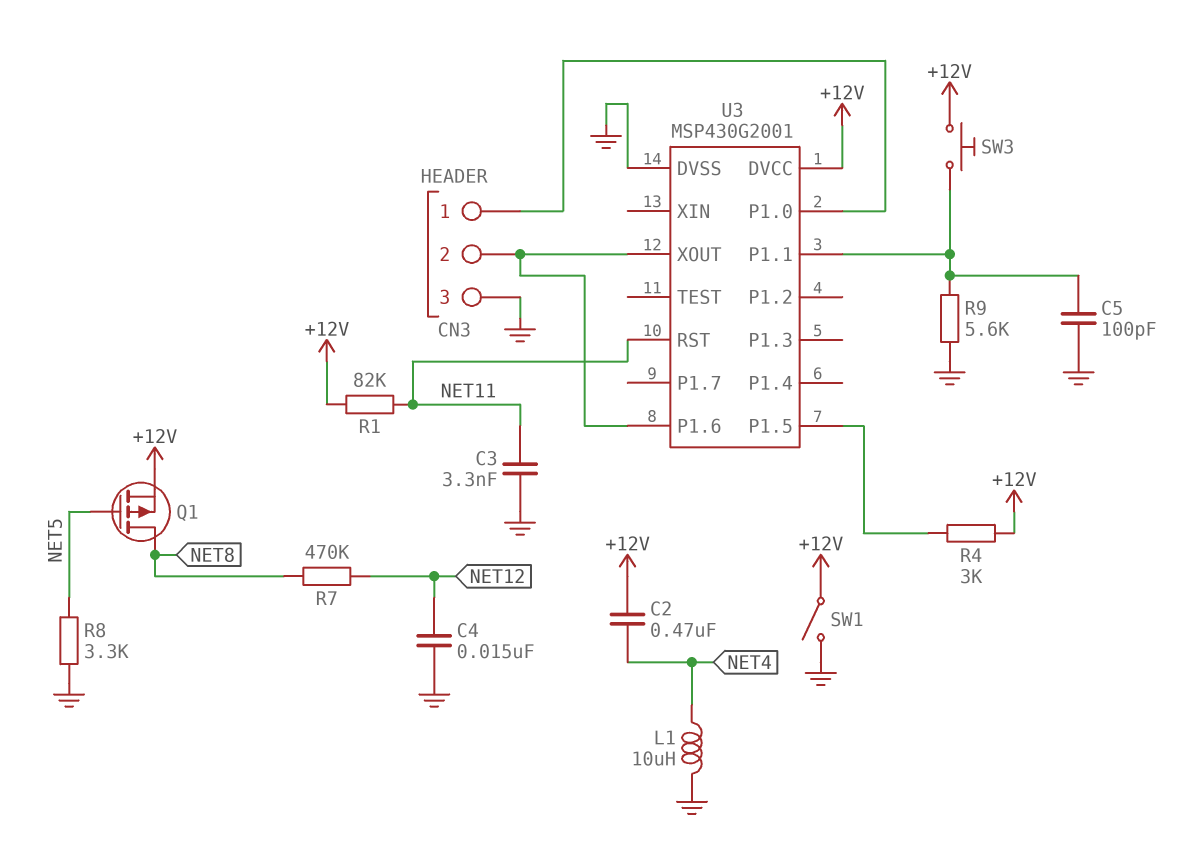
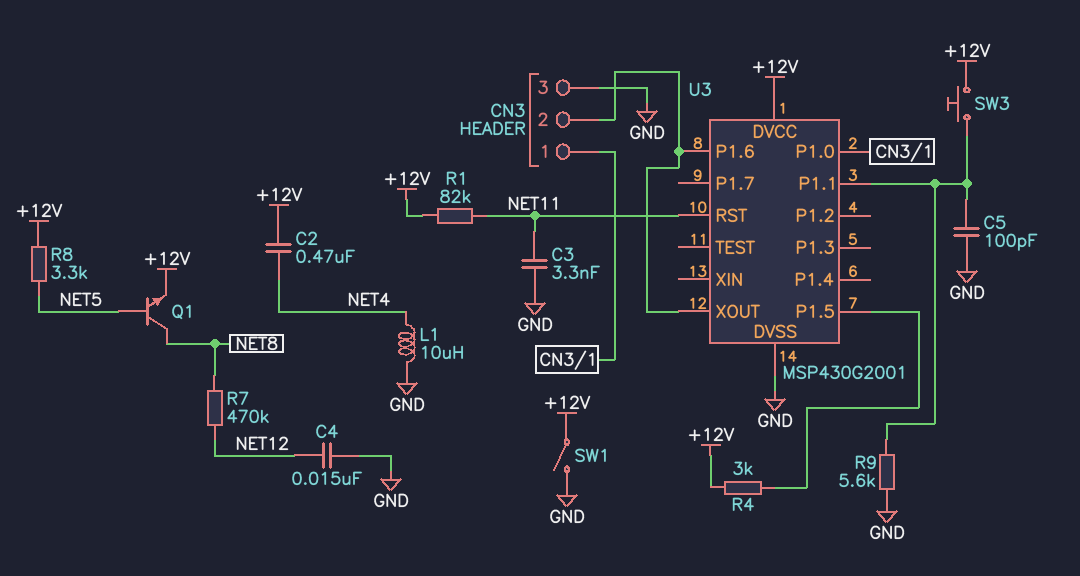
Q1: PMOS (G NET5, D NET8, S +12V) -> NPN (B NET5, C NET8, E +12V)
R8: 3.3k (GND, NET5) -> 3.3k (+12V, NET5)

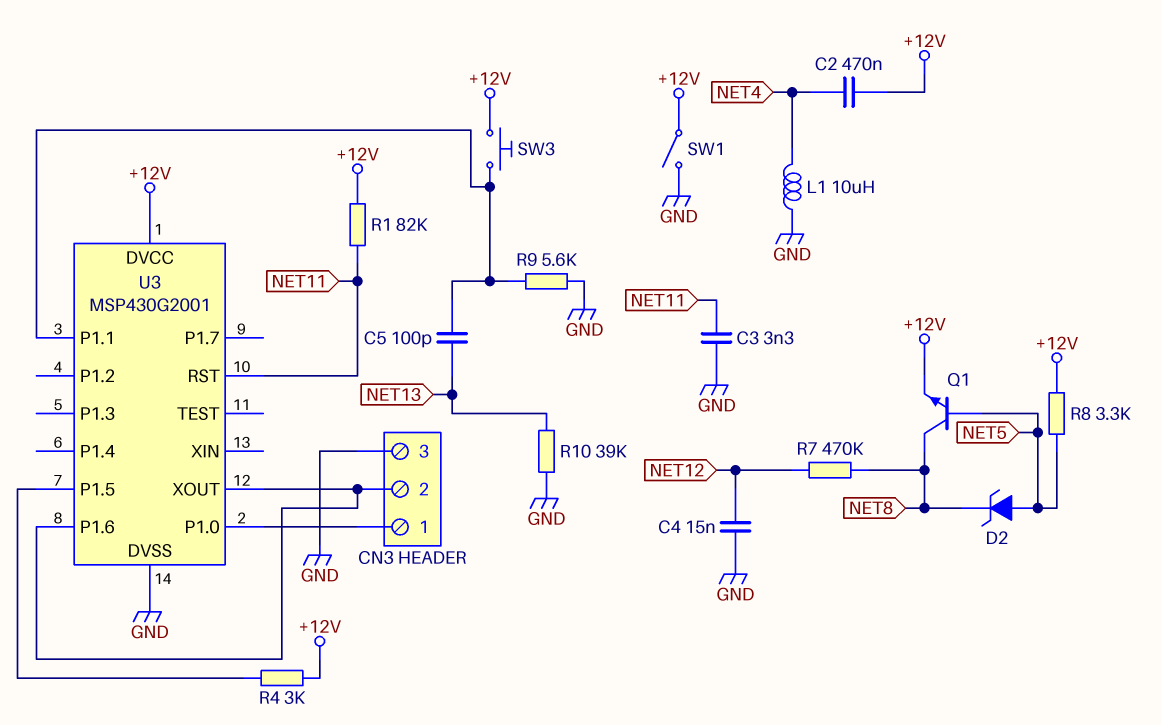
C5: 100pF (GND, U3/P1.1) -> 100pF (NET13, U3/P1.1)
D2: none -> zener (A NET5, K NET8)
R10: none -> 39k (GND, NET13)

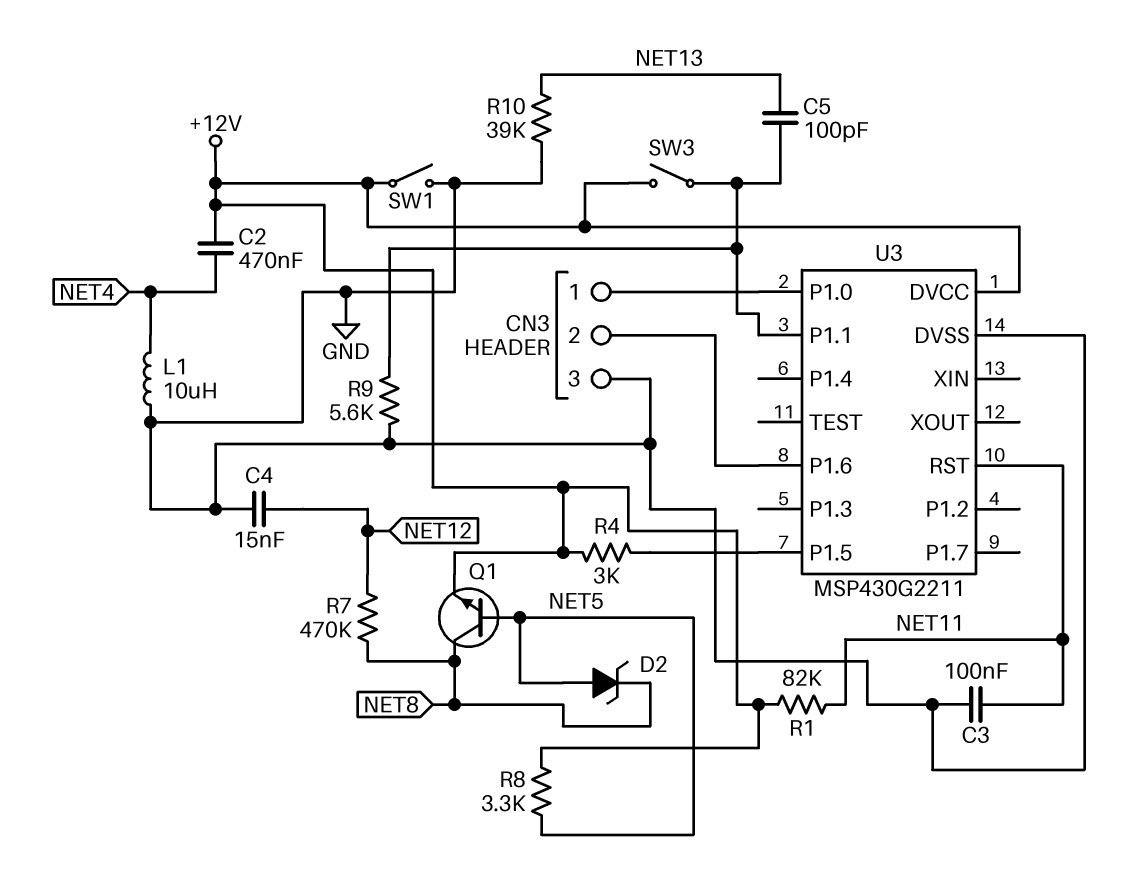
C3: 3.3nF (GND, NET11) -> 100nF (GND, NET11)
SW3: button (+12V, U3/P1.1) -> switch (+12V, U3/P1.1)
U3: MSP430G2001 -> MSP430G2211
U3 pin XOUT: CN3/2 -> none

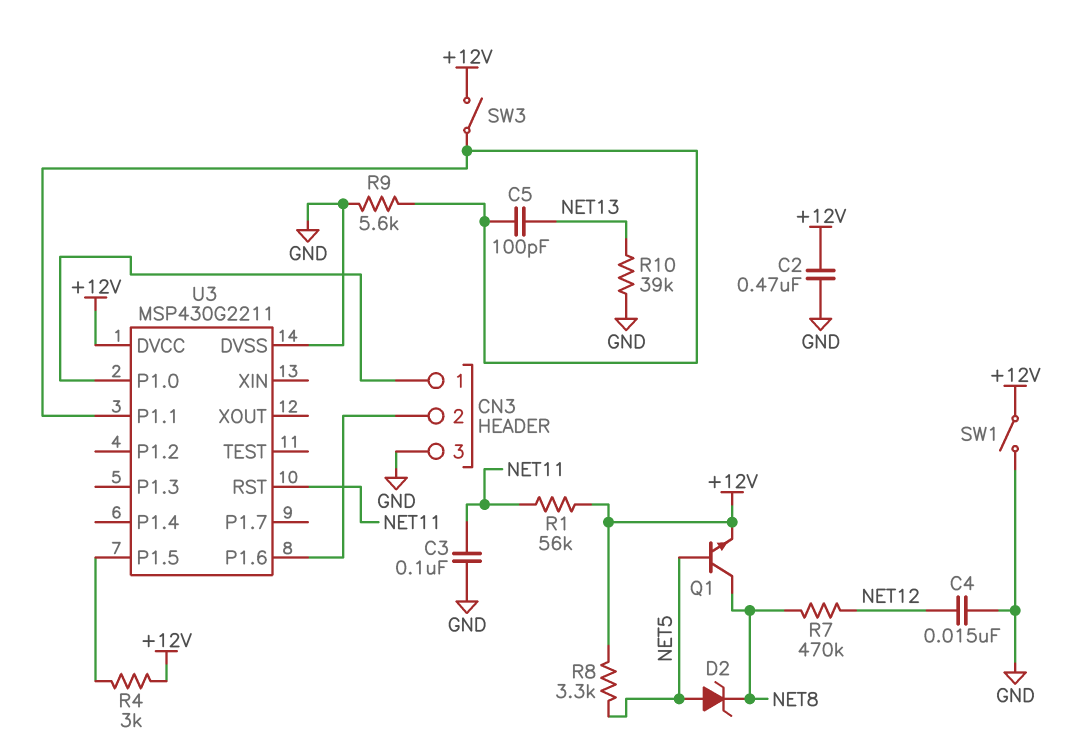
C2: 470nF (+12V, NET4) -> 470nF (+12V, GND)
L1: 10uH (GND, NET4) -> none
R1: 82k (+12V, NET11) -> 56k (+12V, NET11)

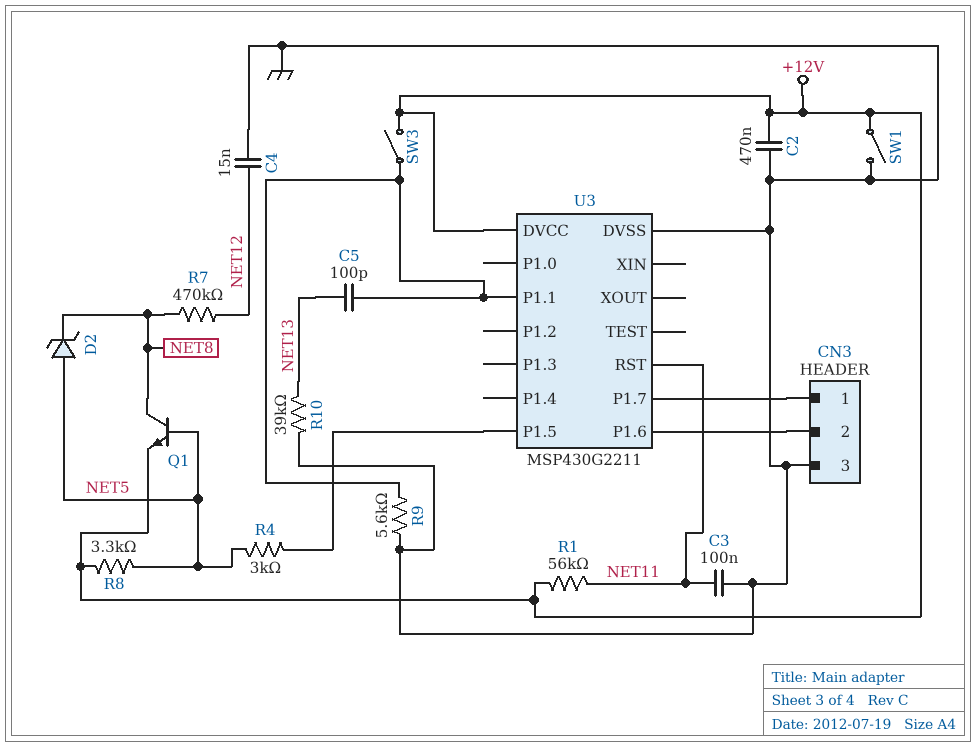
R4: 3k (+12V, U3/P1.5) -> 3k (NET5, U3/P1.5)
U3 pin P1.0: CN3/1 -> none
U3 pin P1.7: none -> CN3/1

